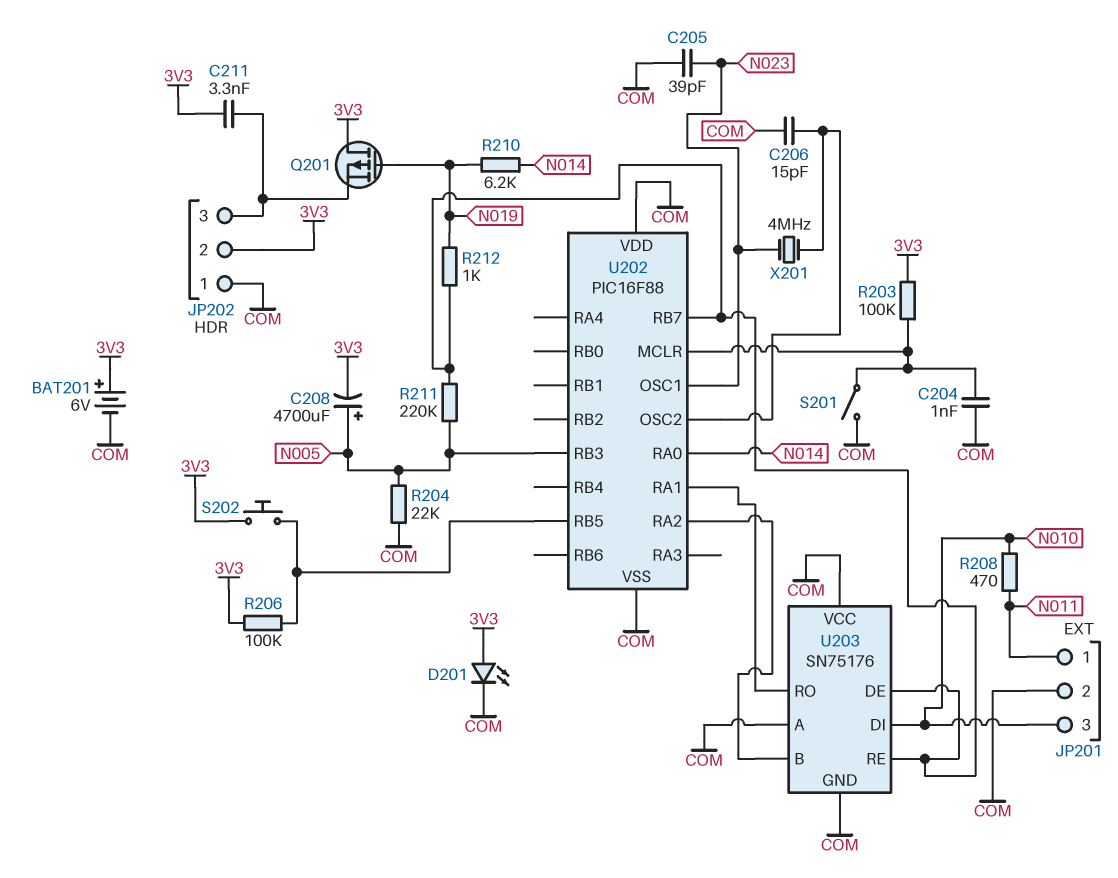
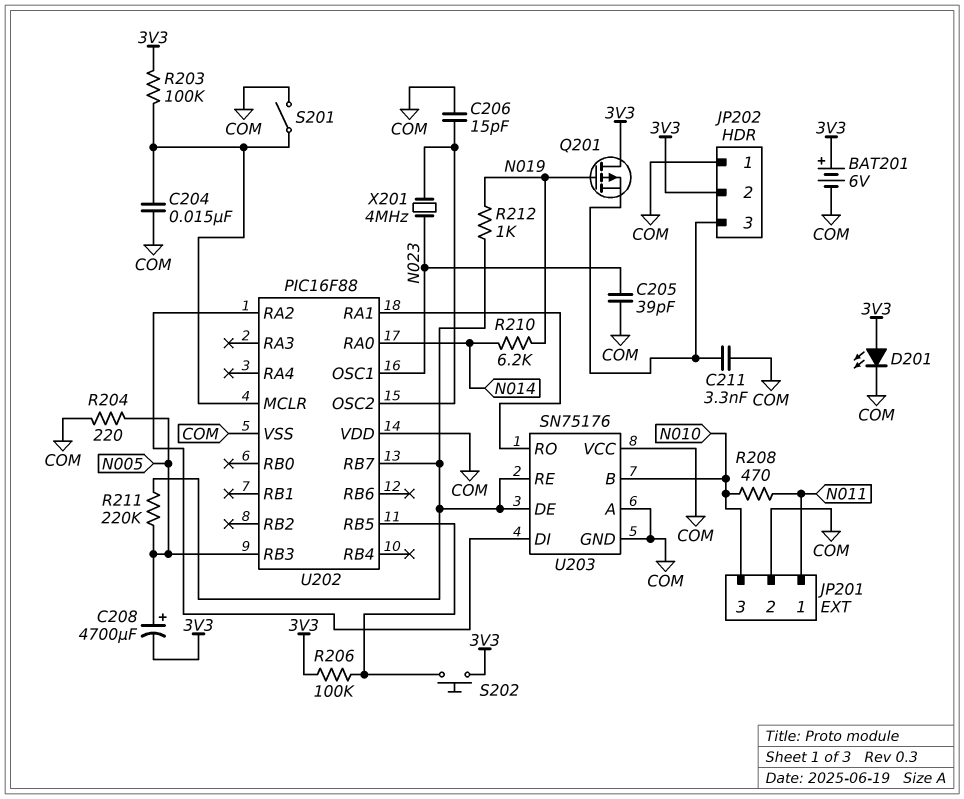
C204: 1nF (COM, U202/MCLR) -> 15nF (COM, U202/MCLR)
C211: 3.3nF (3V3, JP202/3) -> 3.3nF (COM, JP202/3)
R204: 22k (COM, N005) -> 220 (COM, N005)
U203 pin B: U202/RA2 -> N010
U203 pin DI: N010 -> U202/RA2

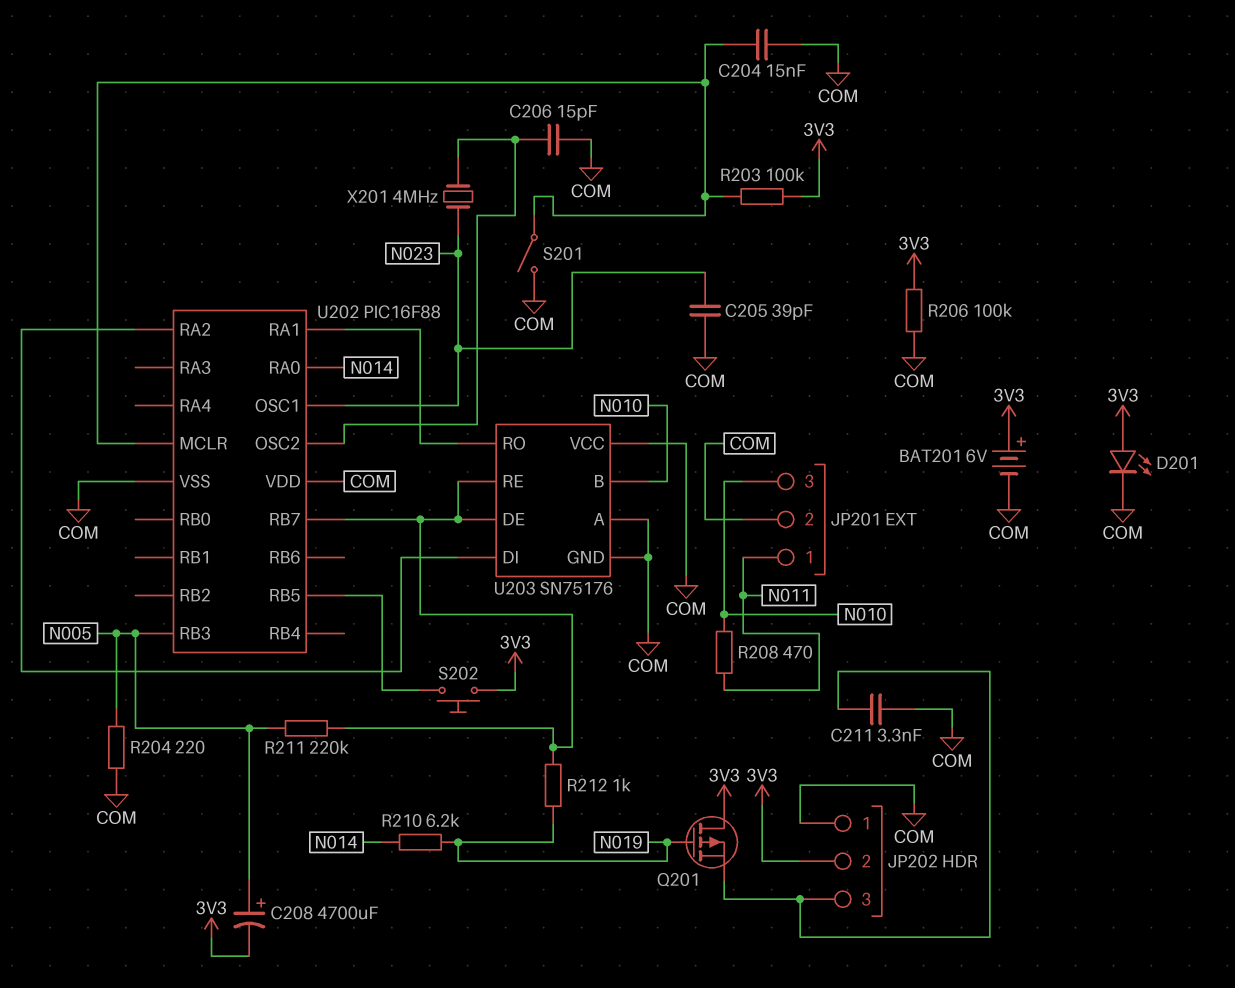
R206: 100k (3V3, U202/RB5) -> 100k (3V3, COM)

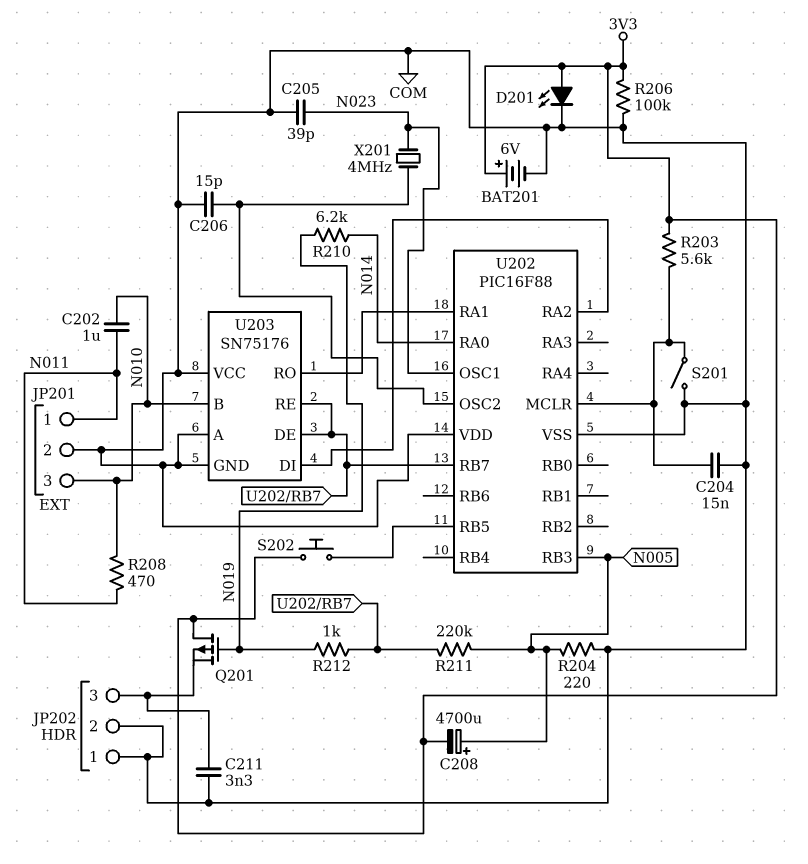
C202: none -> 1uF (N010, N011)
JP202 pin 2: 3V3 -> COM
R203: 100k (3V3, U202/MCLR) -> 5.6k (3V3, U202/MCLR)

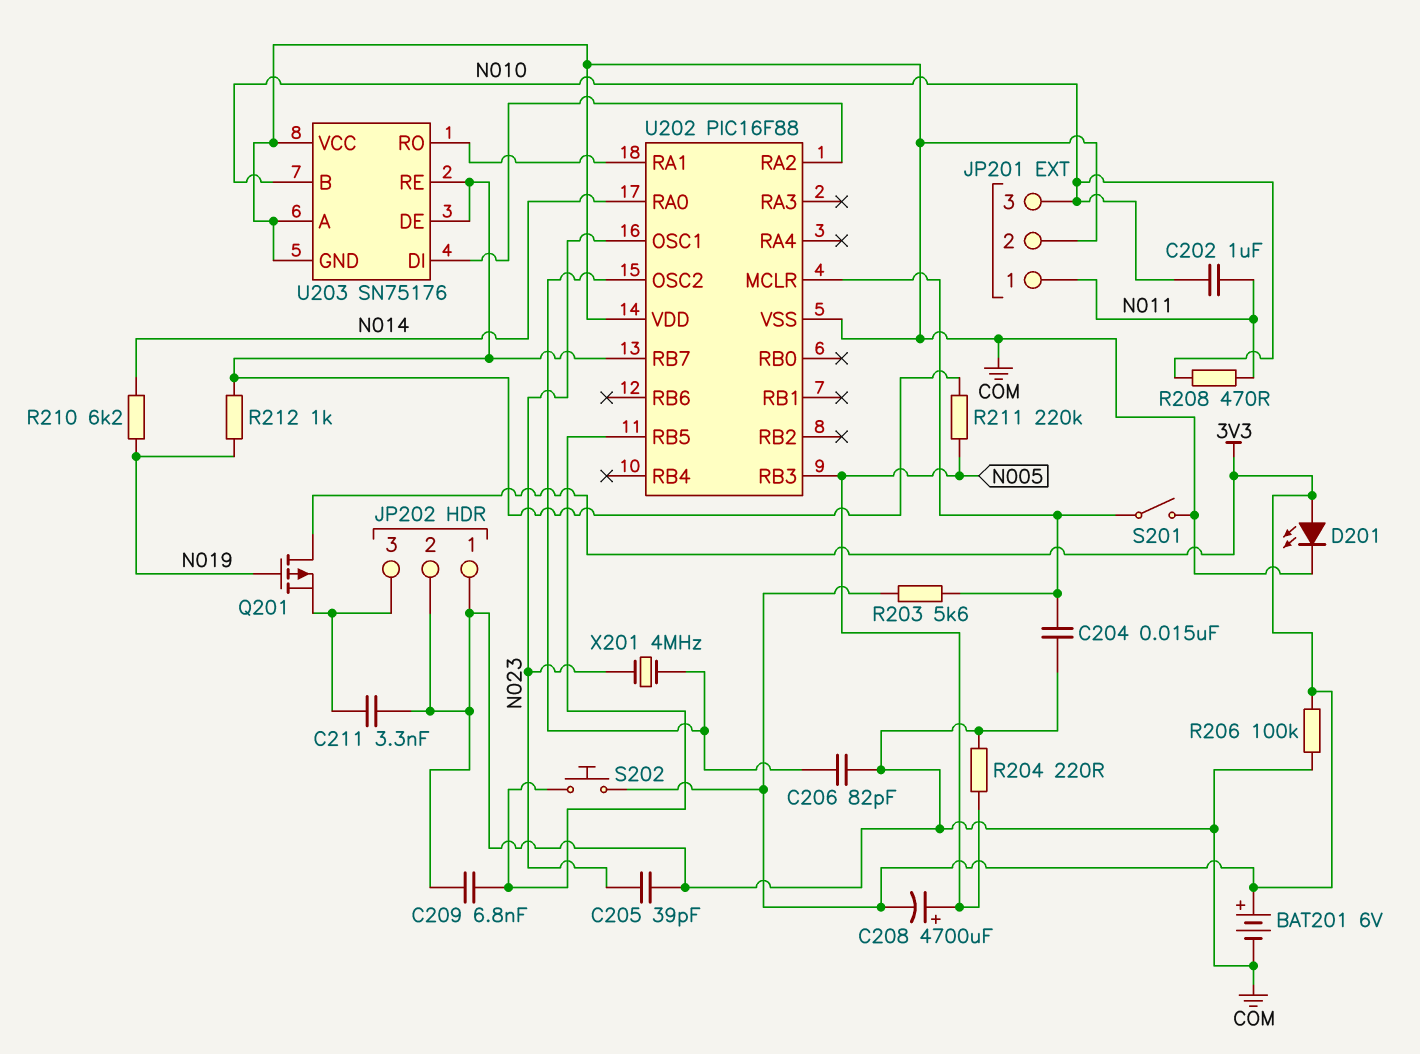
C206: 15pF (COM, U202/OSC2) -> 82pF (COM, U202/OSC2)
C209: none -> 6.8nF (COM, U202/RB5)

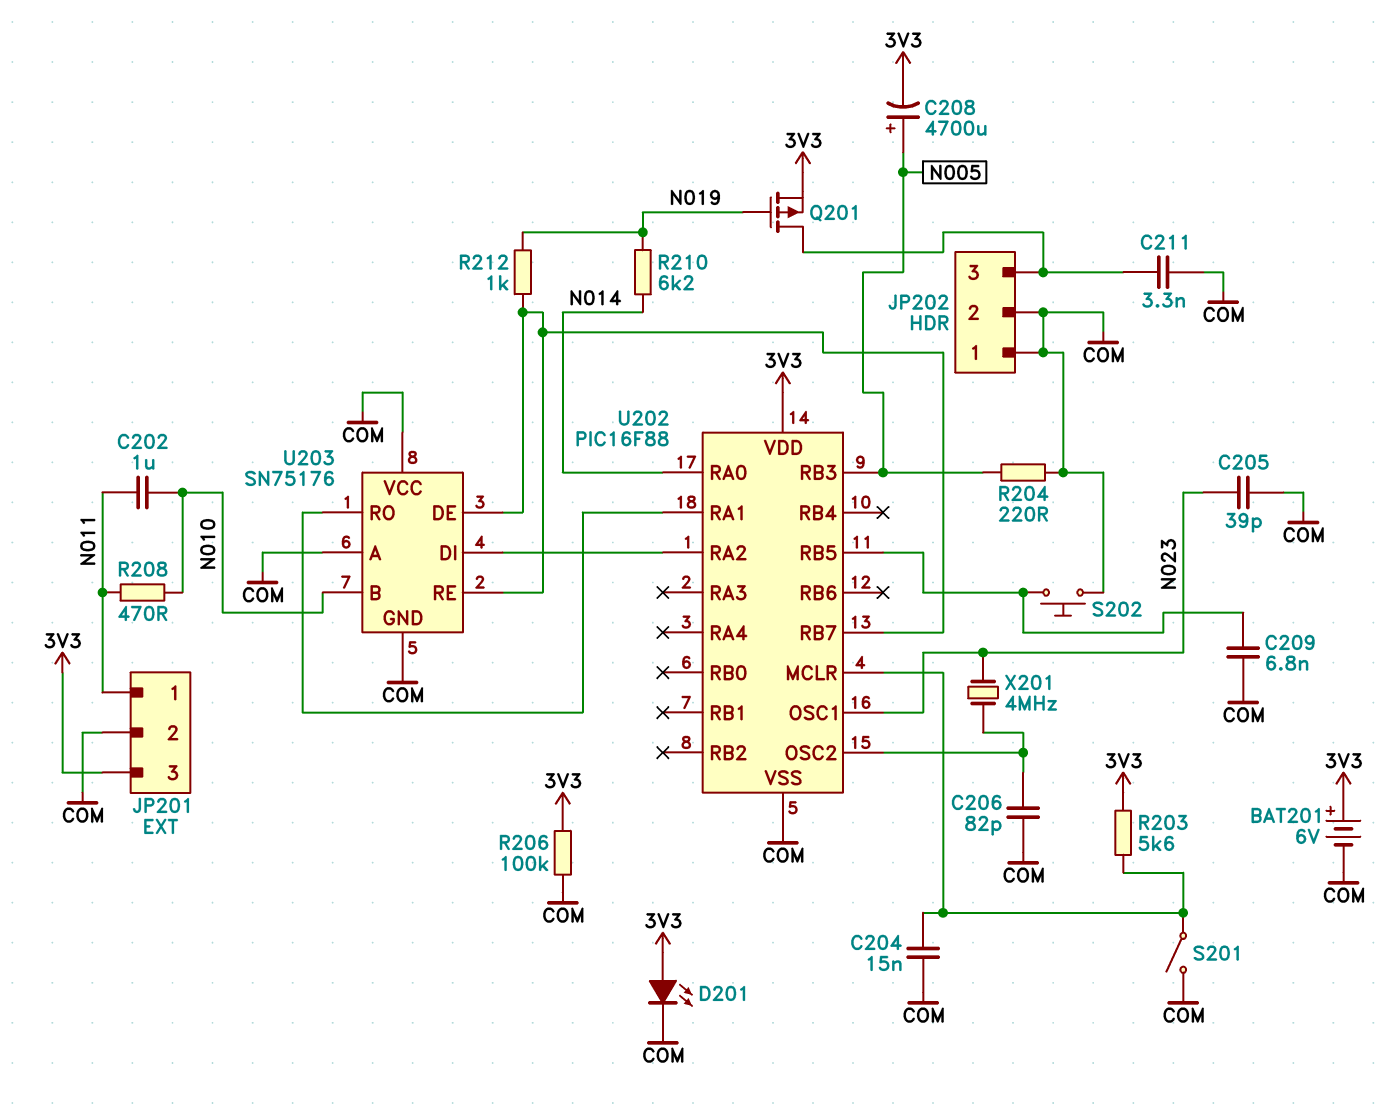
JP201 pin 3: N010 -> 3V3
Q201: PMOS (G N019, D 3V3, S JP202/3) -> PMOS (G N019, D JP202/3, S 3V3)
R211: 220k (N005, U202/RB7) -> none
S202: button (3V3, U202/RB5) -> button (COM, U202/RB5)
U202 pin VDD: COM -> 3V3

